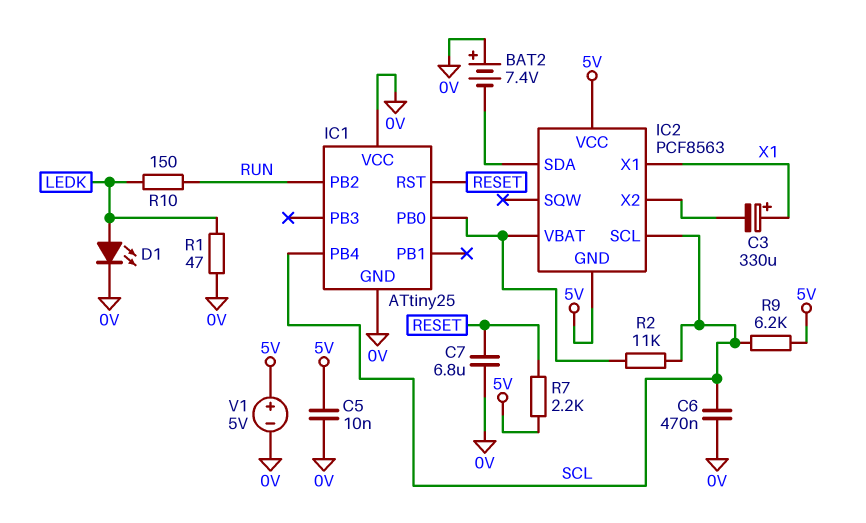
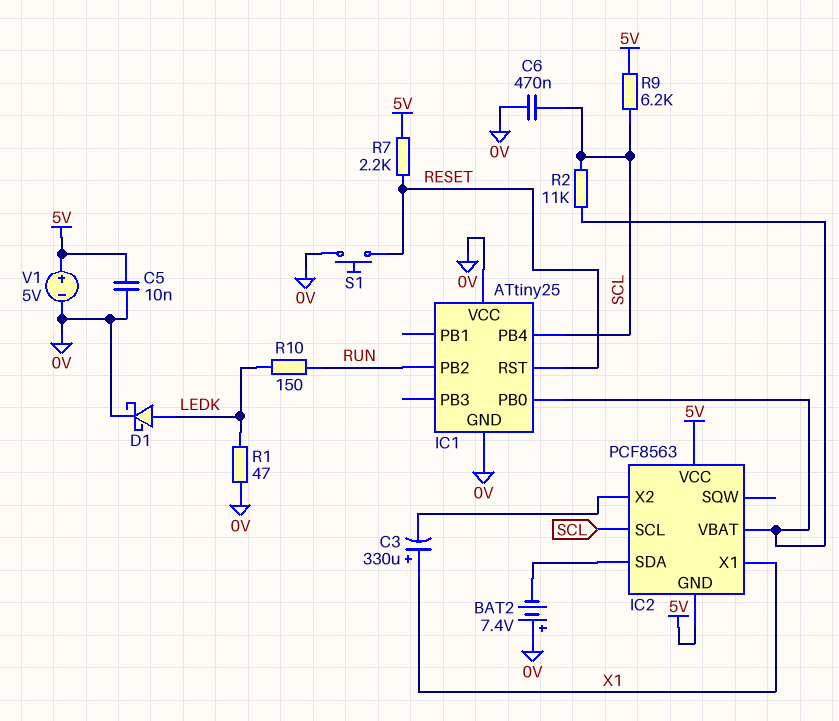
C7: 6.8uF (0V, RESET) -> none
D1: LED (A LEDK, K 0V) -> schottky (A LEDK, K 0V)
S1: none -> button (0V, RESET)

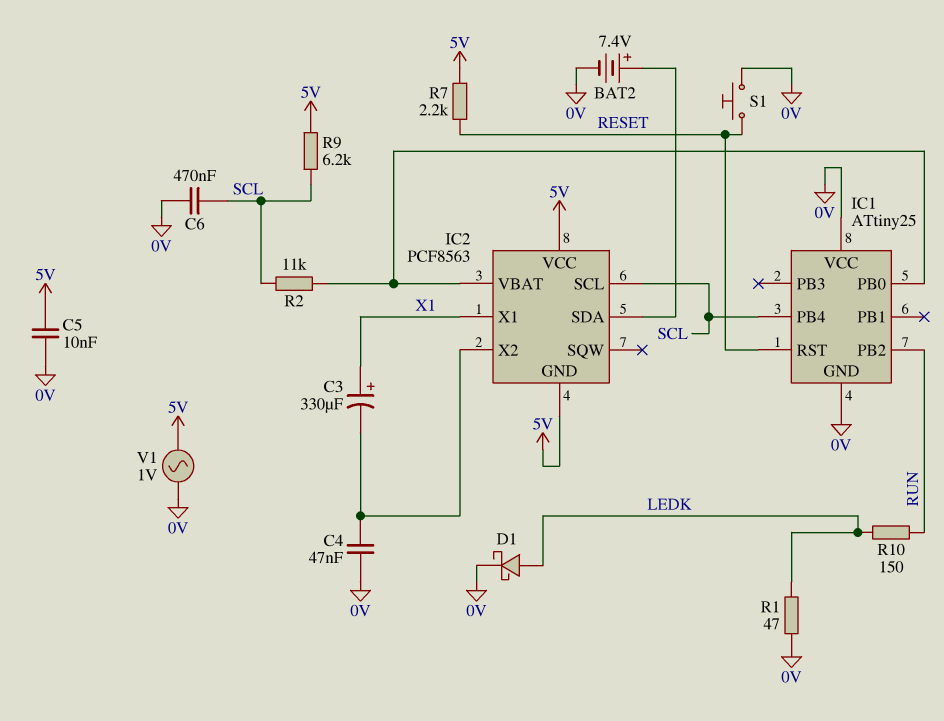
BAT2: 7.4V (plus 0V, minus IC2/SDA) -> 7.4V (plus IC2/SDA, minus 0V)
C4: none -> 47nF (0V, IC2/X2)
V1: 5V (plus 5V, minus 0V) -> AC 1V (0V, 5V)

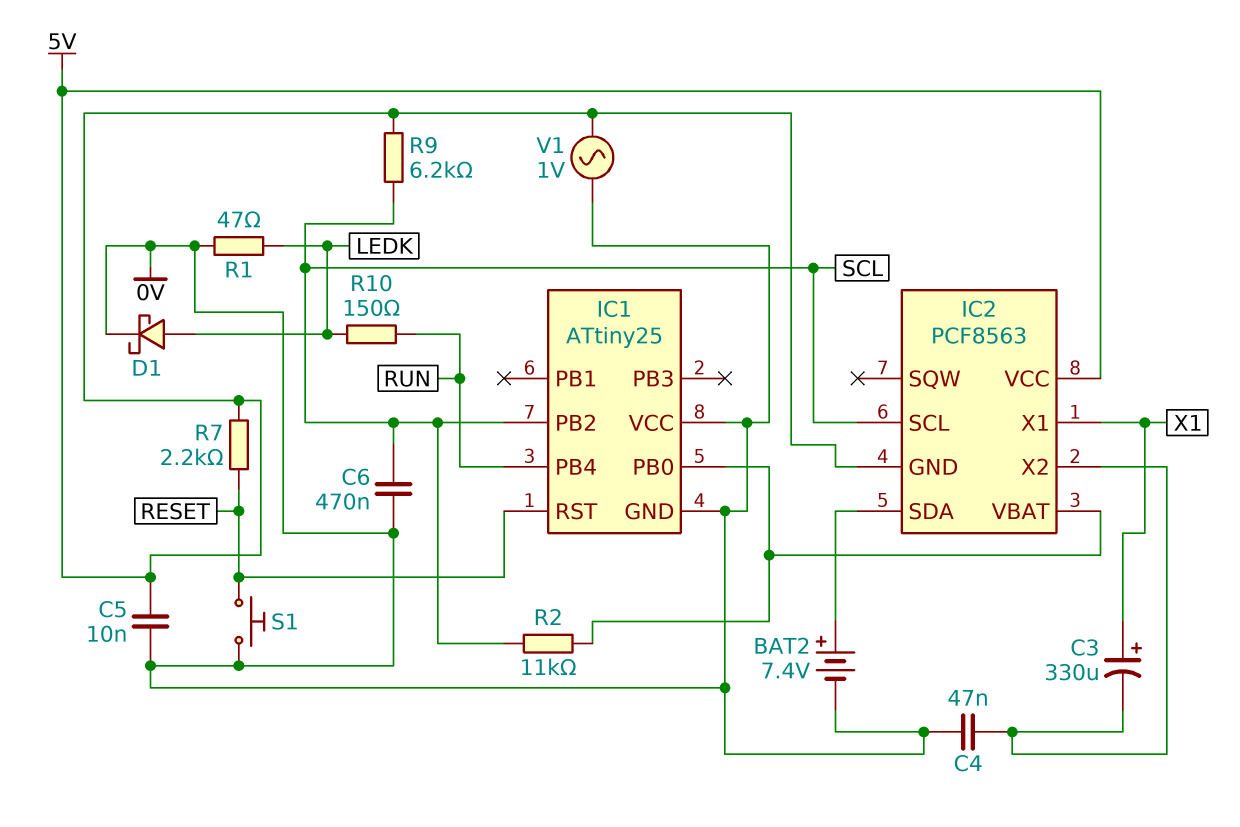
IC1 pin PB2: RUN -> SCL
IC1 pin PB4: SCL -> RUN

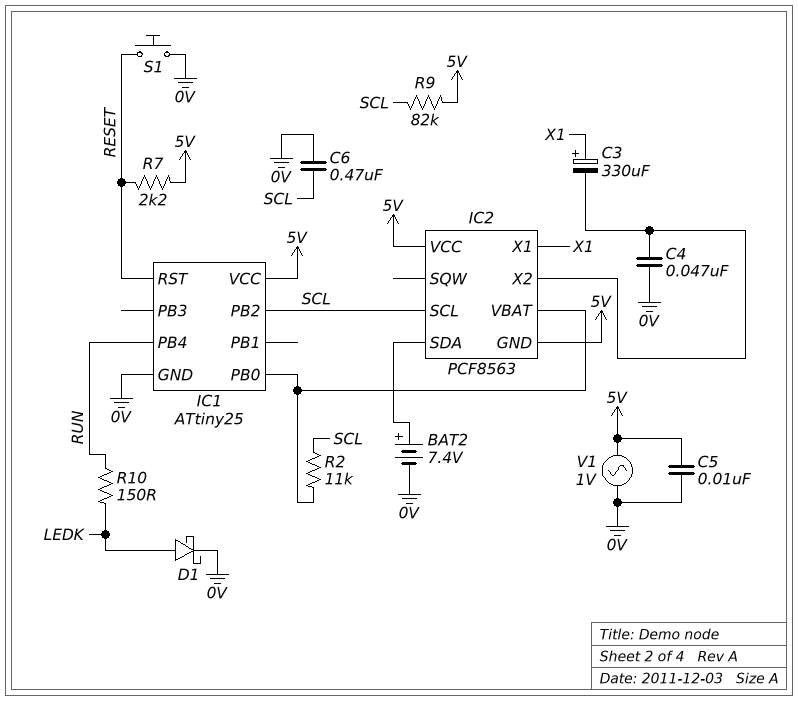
IC1 pin VCC: 0V -> 5V
R1: 47 (0V, LEDK) -> none
R9: 6.2k (5V, SCL) -> 82k (5V, SCL)

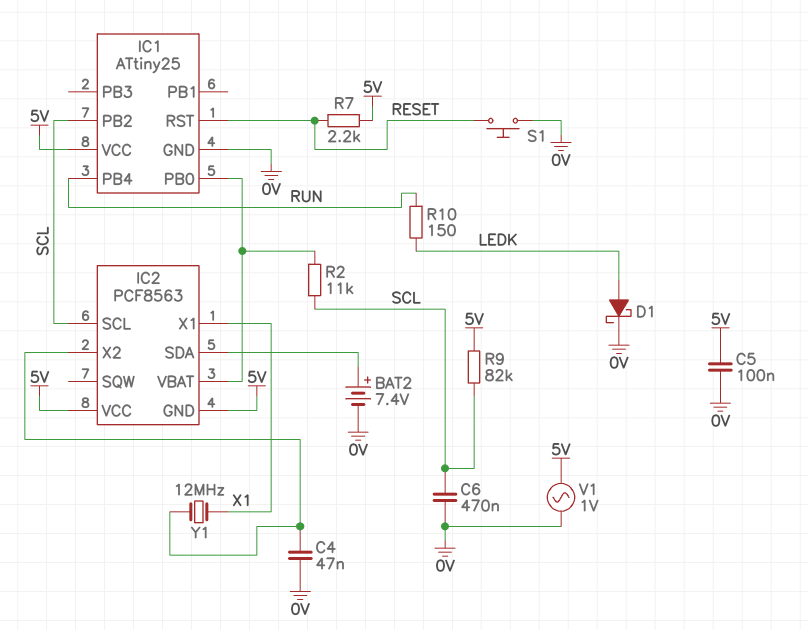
C3: 330uF (plus X1, minus IC2/X2) -> none
C5: 10nF (0V, 5V) -> 100nF (0V, 5V)
Y1: none -> 12MHz (IC2/X2, X1)

